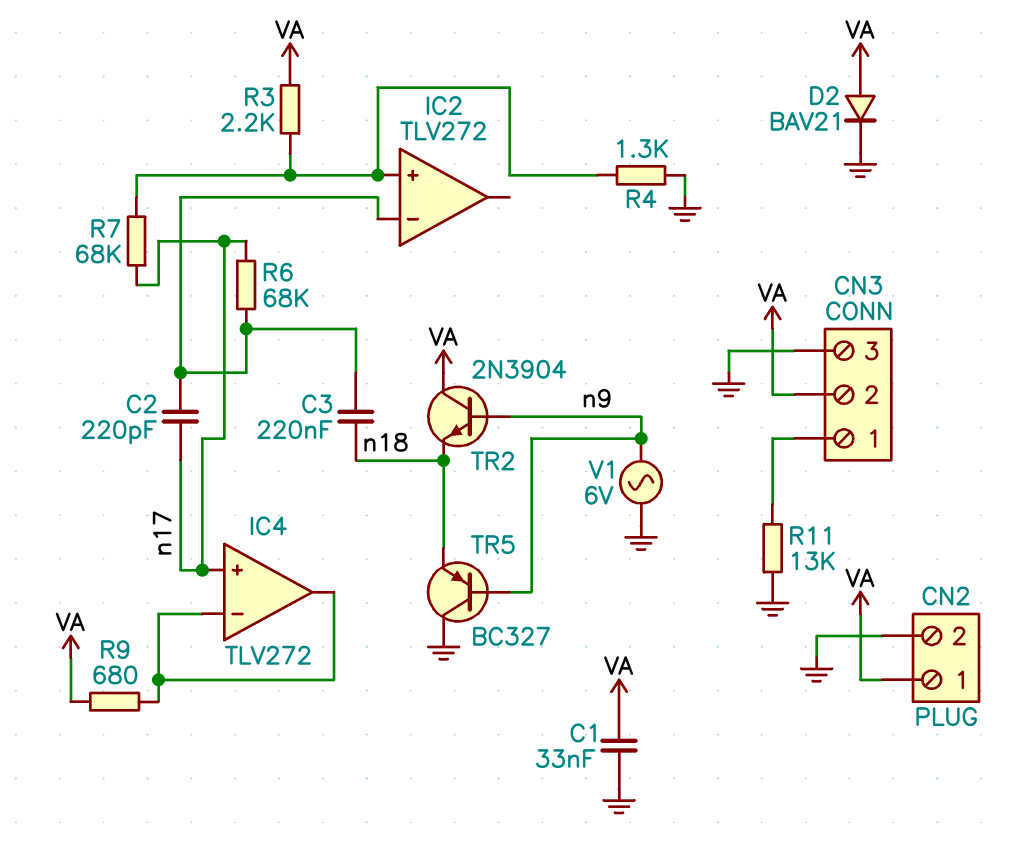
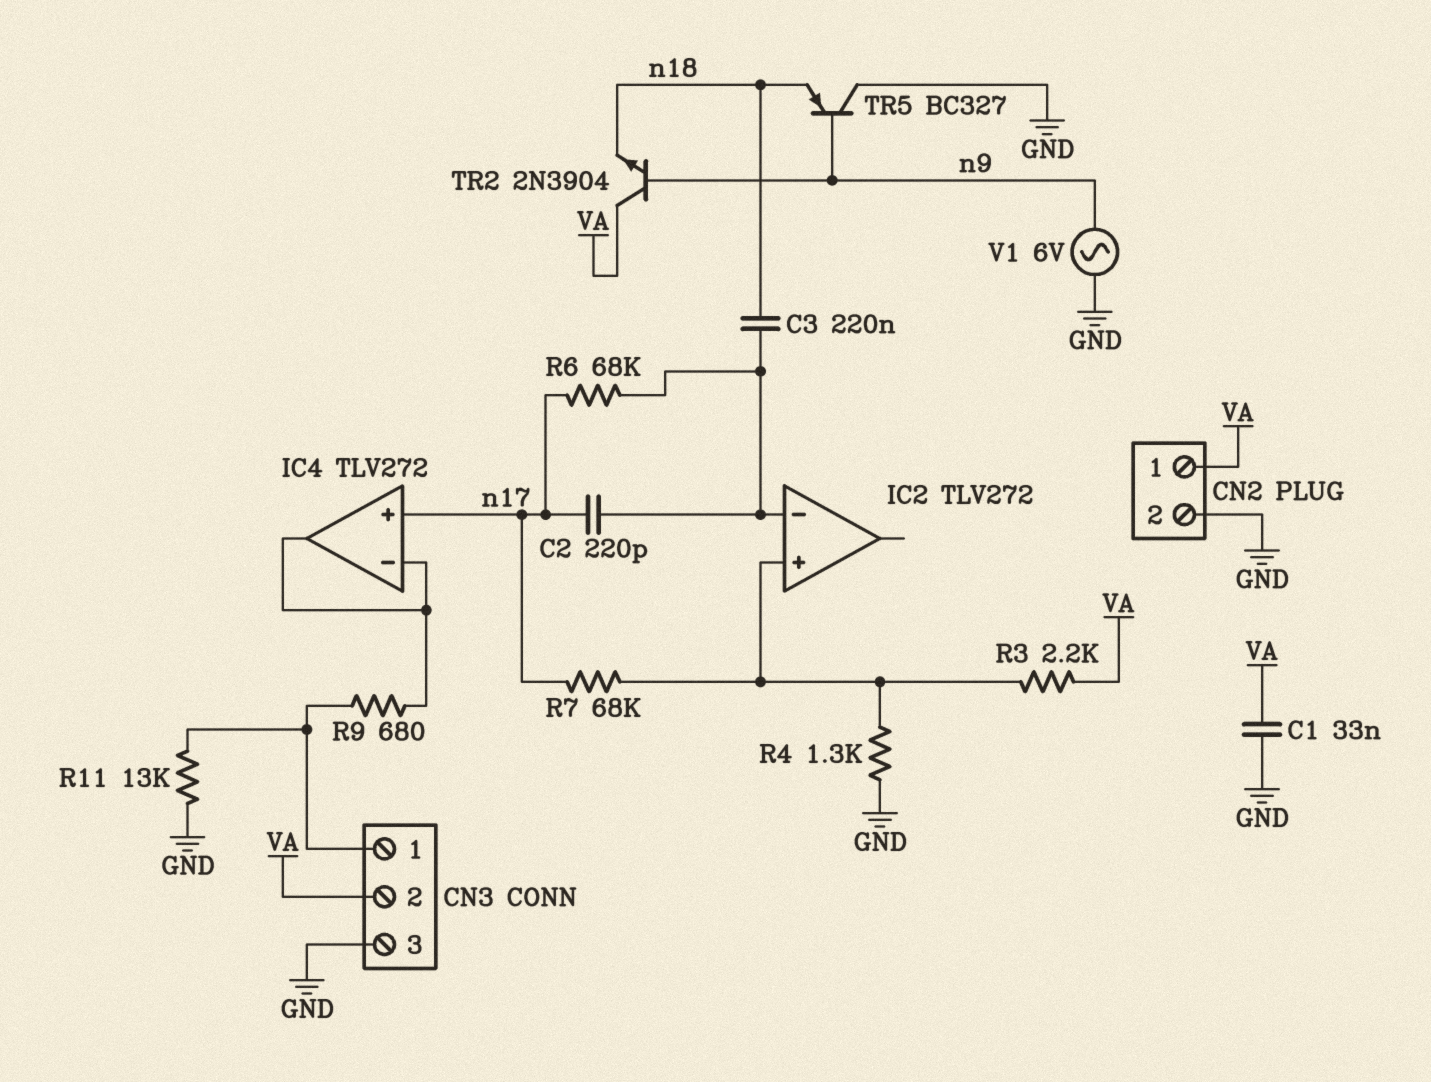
D2: diode BAV21 (A VA, K GND) -> none
R9: 680 (IC4/in-, VA) -> 680 (CN3/1, IC4/in-)

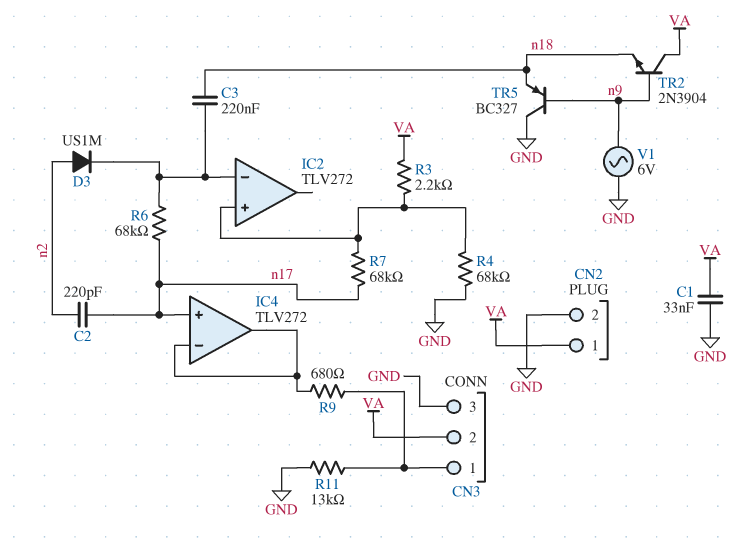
C2: 220pF (IC2/in-, n17) -> 220pF (n2, n17)
D3: none -> diode US1M (A n2, K IC2/in-)
R4: 1.3k (GND, IC2/in+) -> 68k (GND, IC2/in+)

